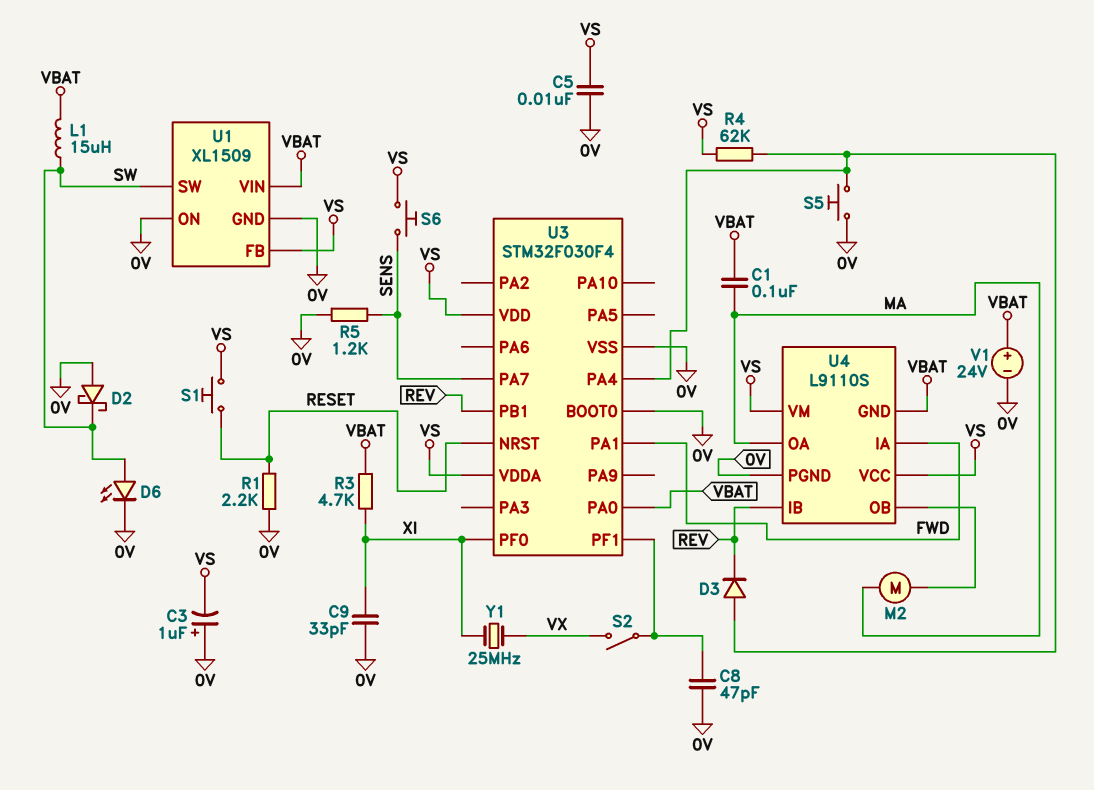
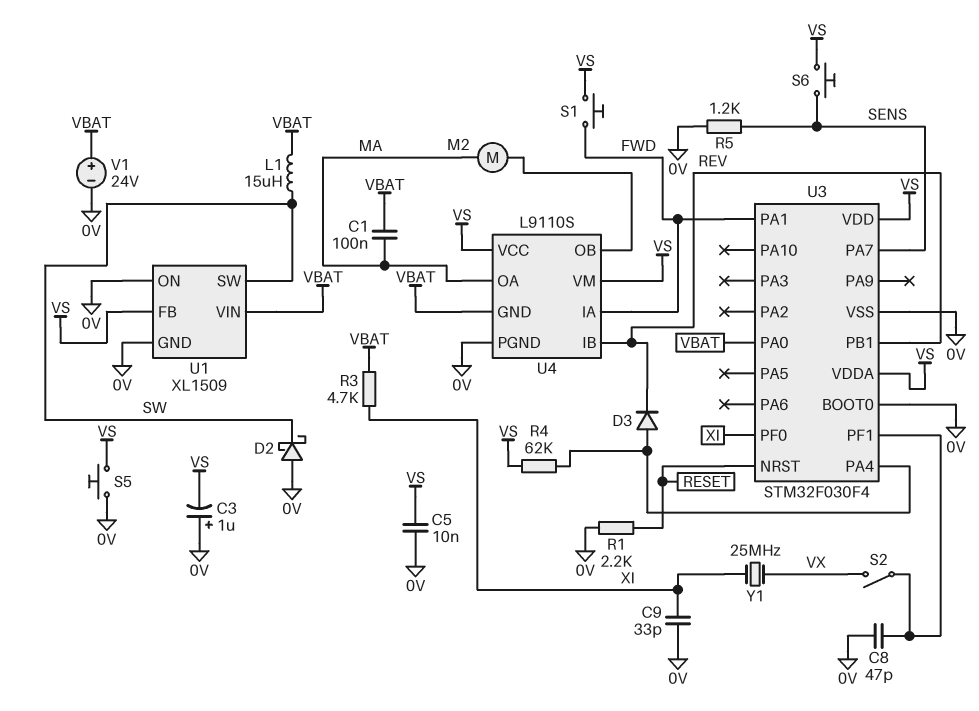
D6: LED (A SW, K 0V) -> none
S1: button (RESET, VS) -> button (FWD, VS)
S5: button (0V, U3/PA4) -> button (0V, VS)

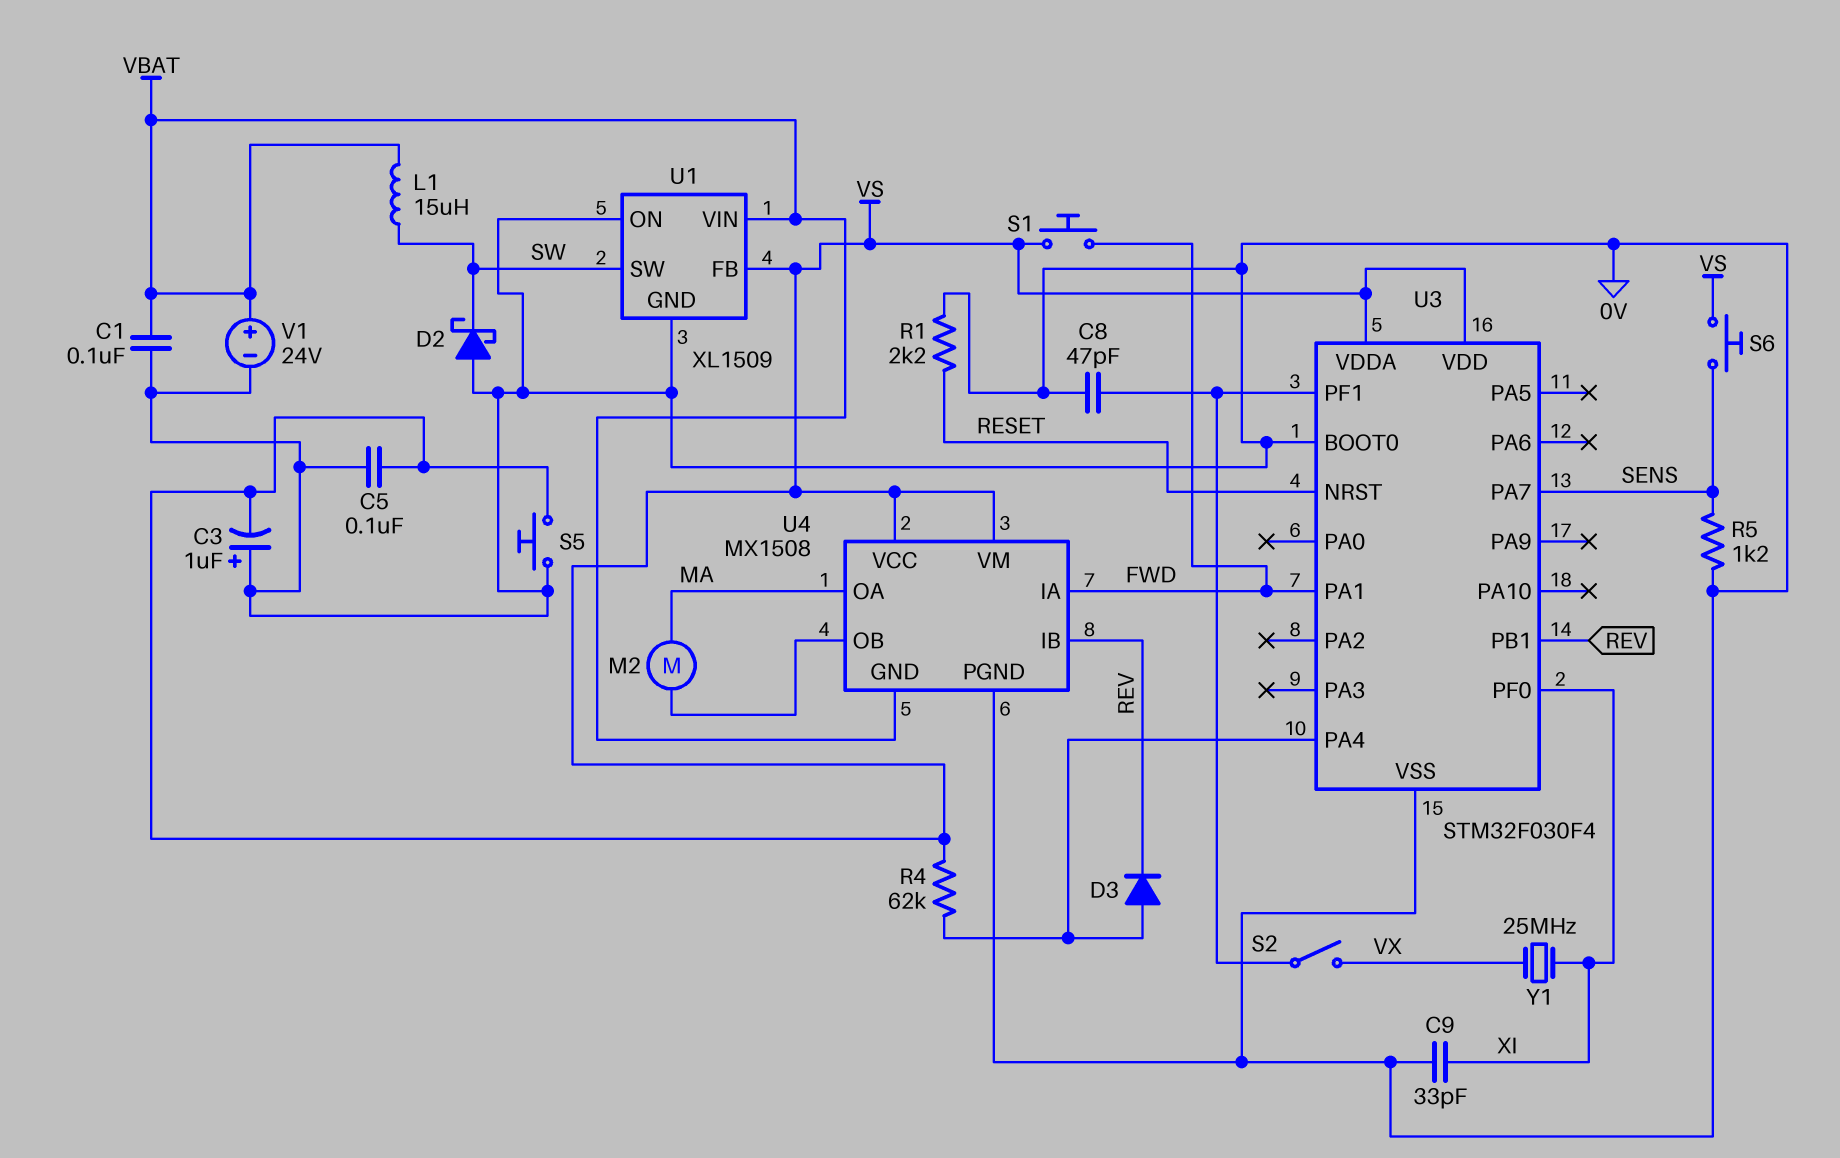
C1: 100nF (MA, VBAT) -> 100nF (0V, VBAT)
C5: 10nF (0V, VS) -> 100nF (0V, VS)
R3: 4.7k (VBAT, XI) -> none
U3 pin PA0: VBAT -> none
U4: L9110S -> MX1508

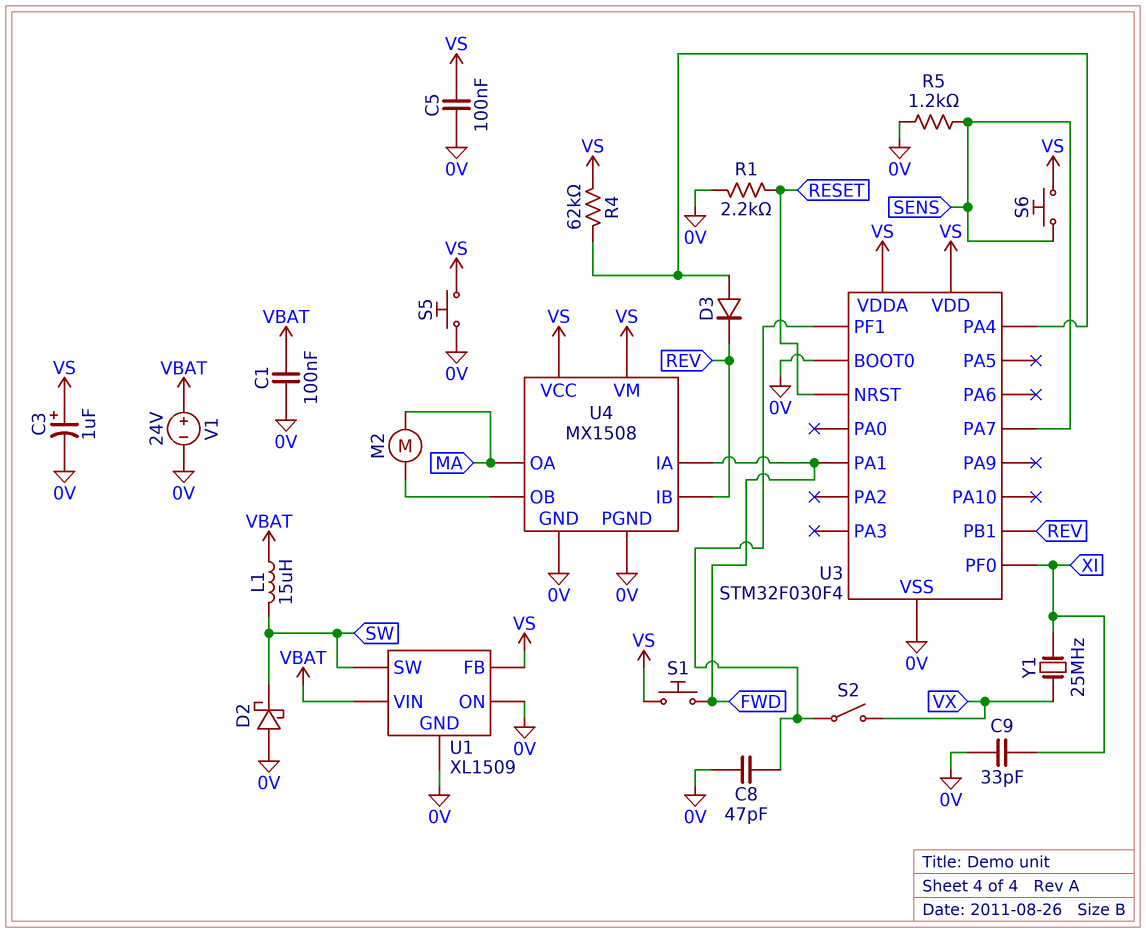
C3: 1uF (plus 0V, minus VS) -> 1uF (plus VS, minus 0V)
U4 pin GND: VBAT -> 0V

